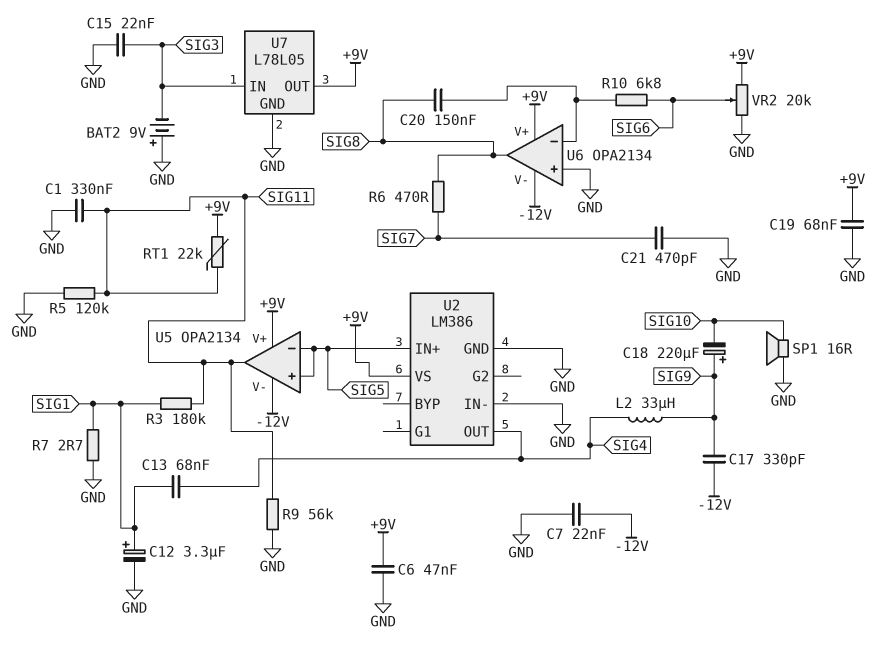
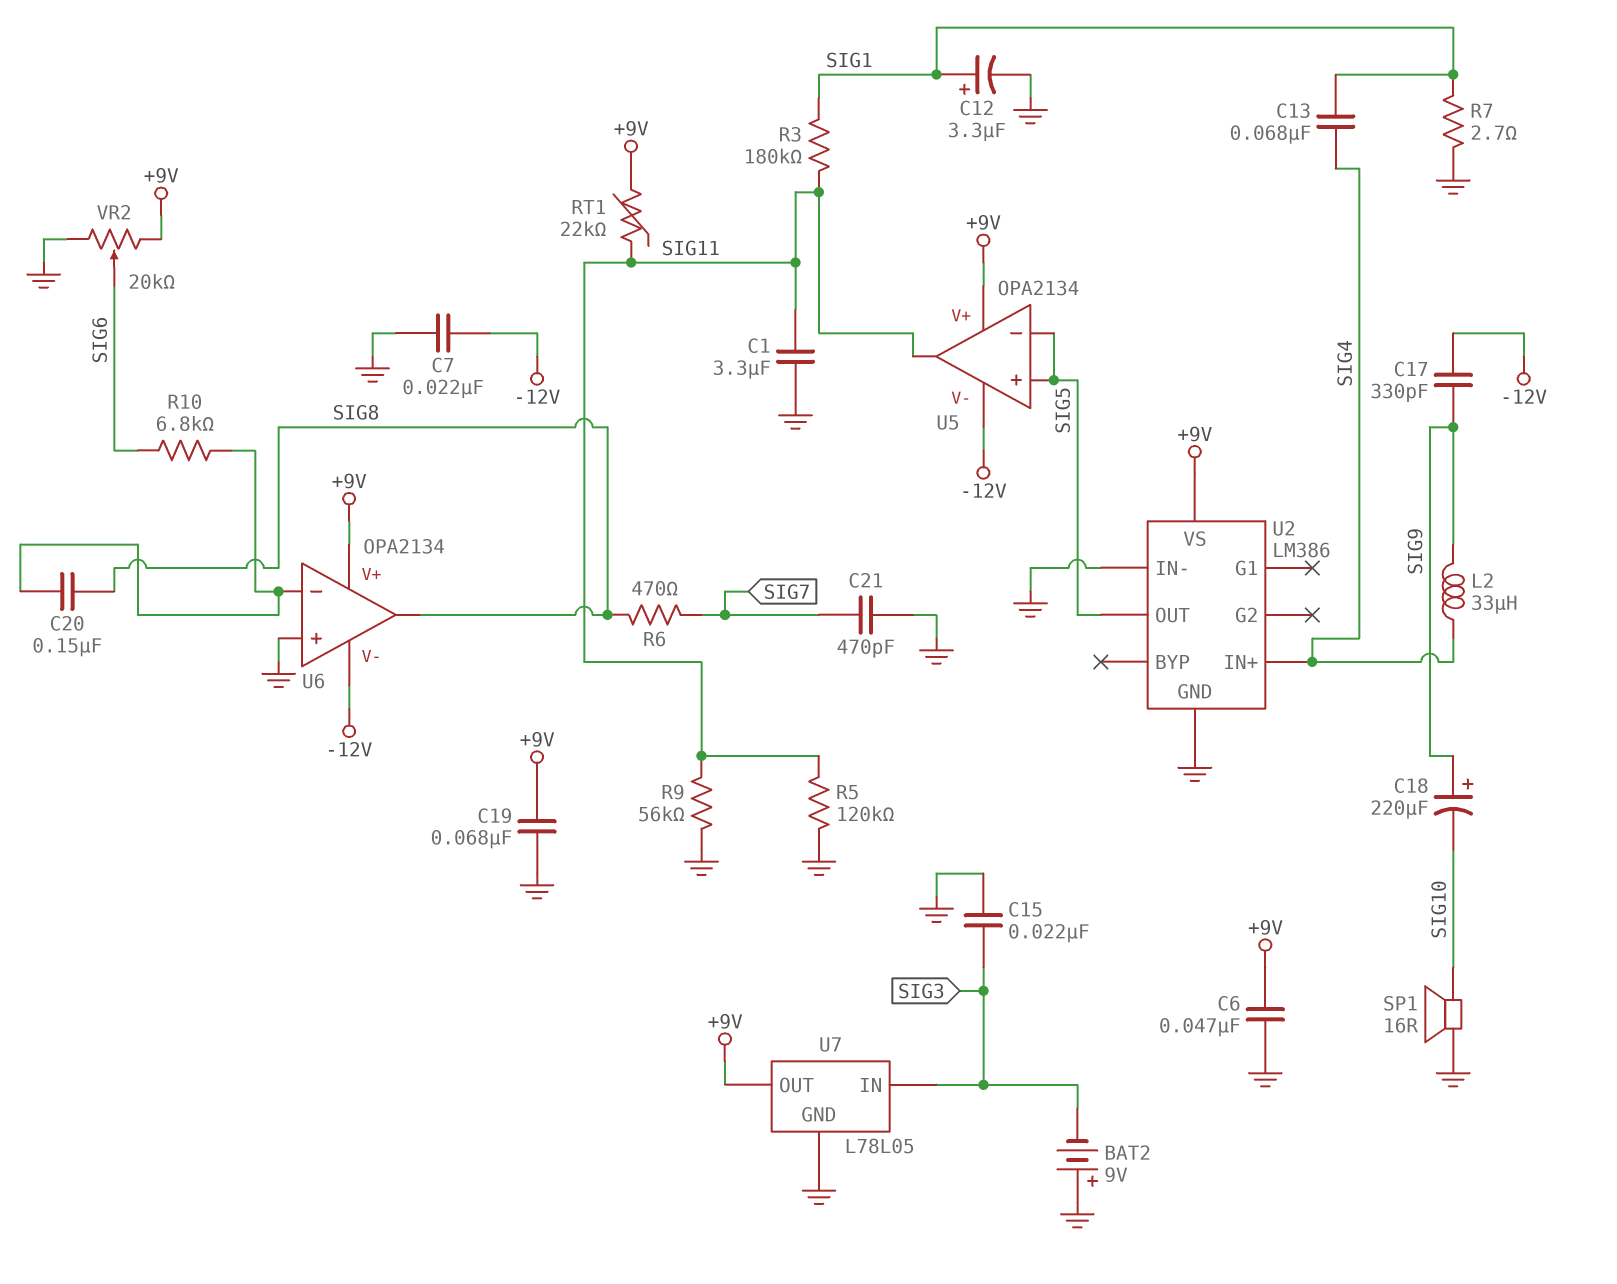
C1: 330nF (GND, SIG11) -> 3.3uF (GND, SIG11)
U2 pin IN+: SIG5 -> SIG4
U2 pin OUT: SIG4 -> SIG5

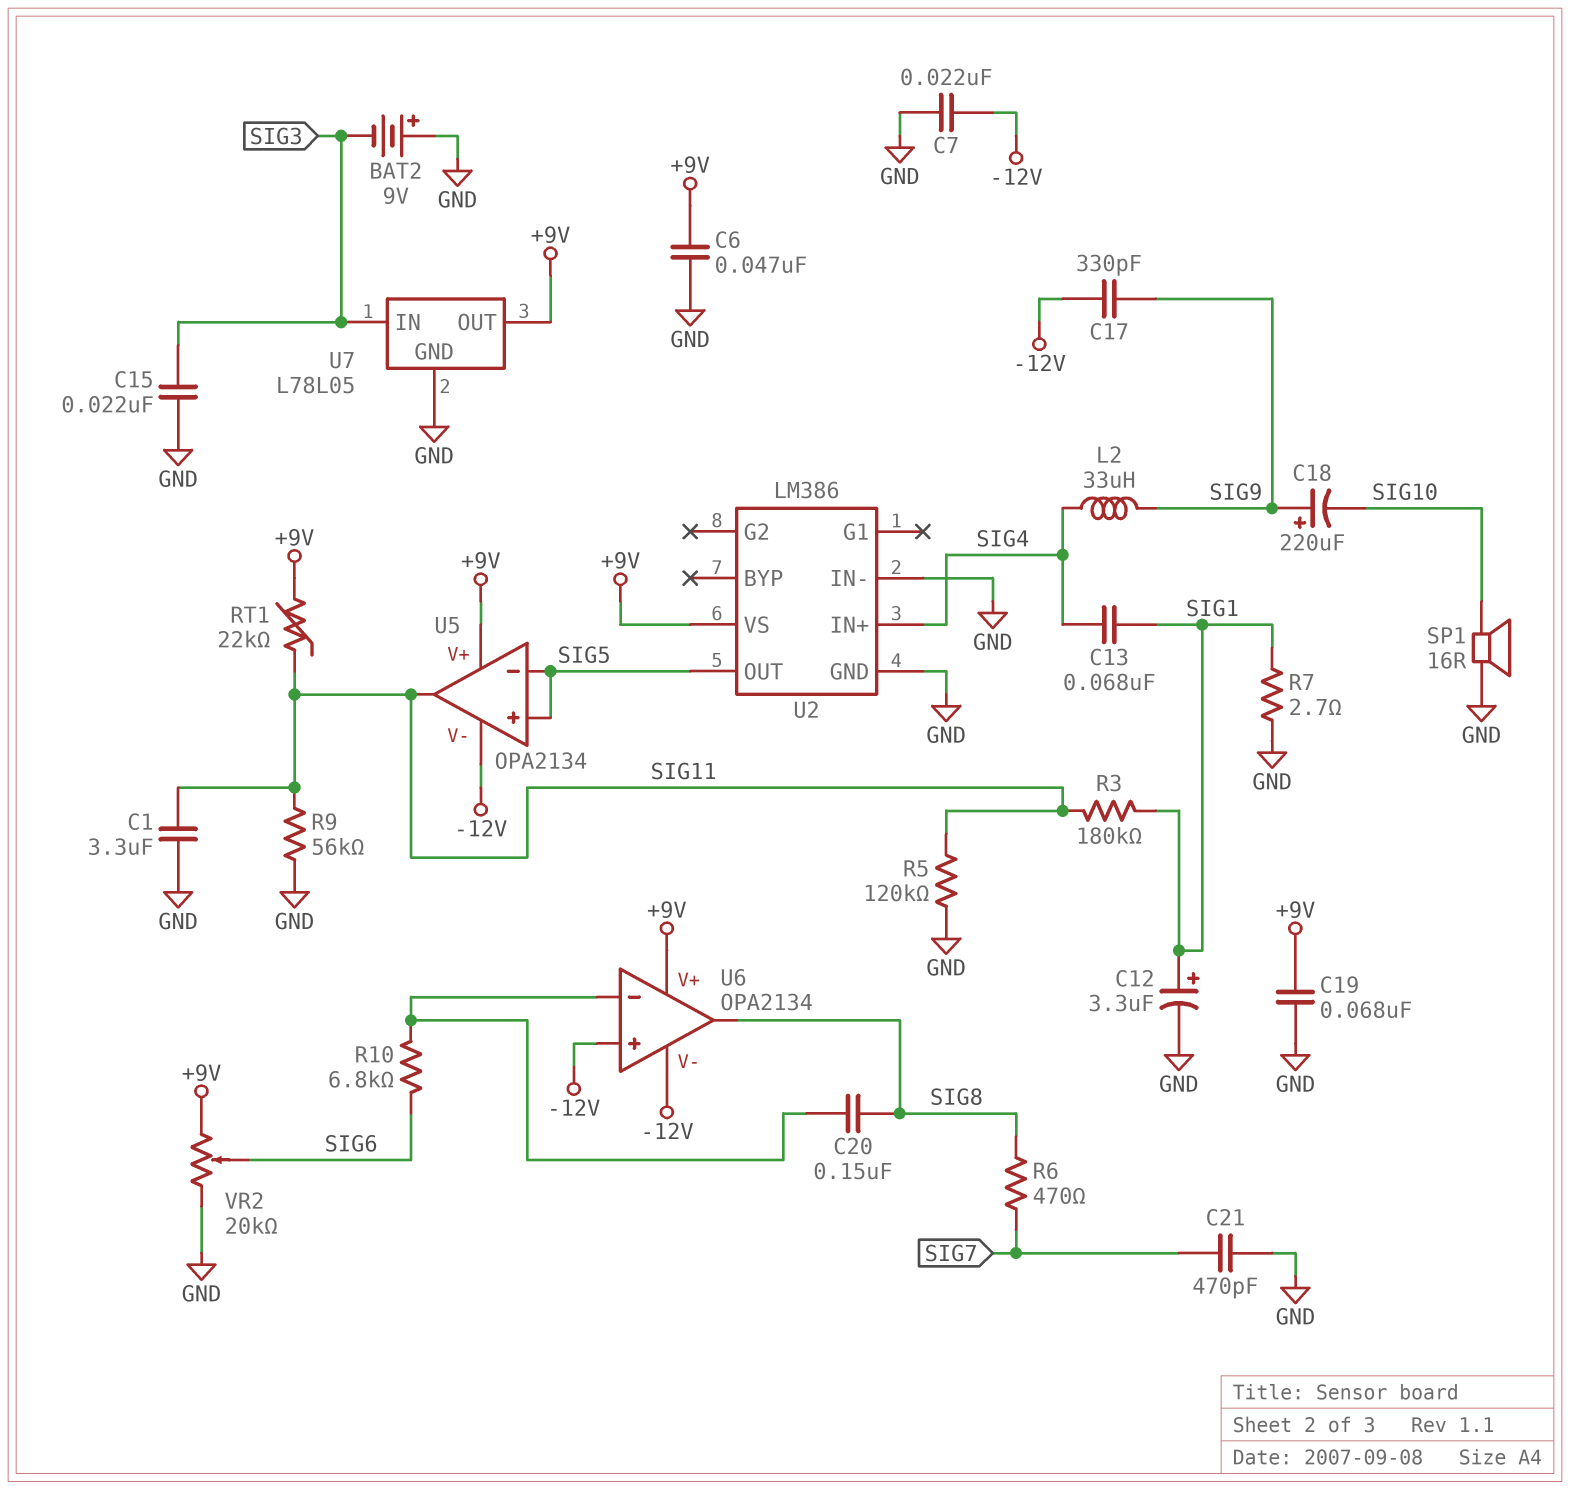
U6 pin in+: GND -> -12V

